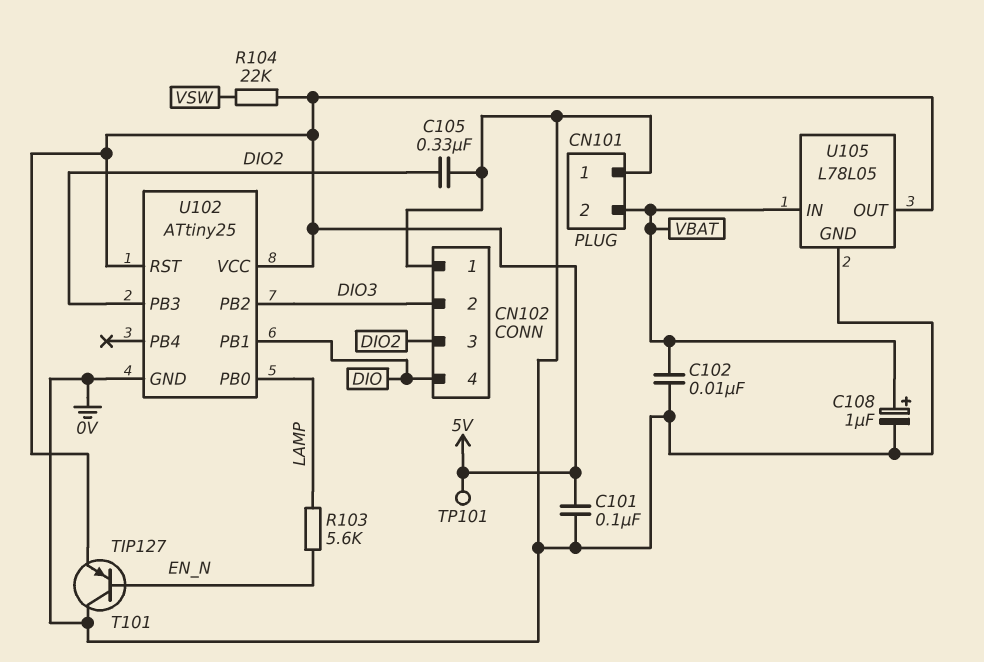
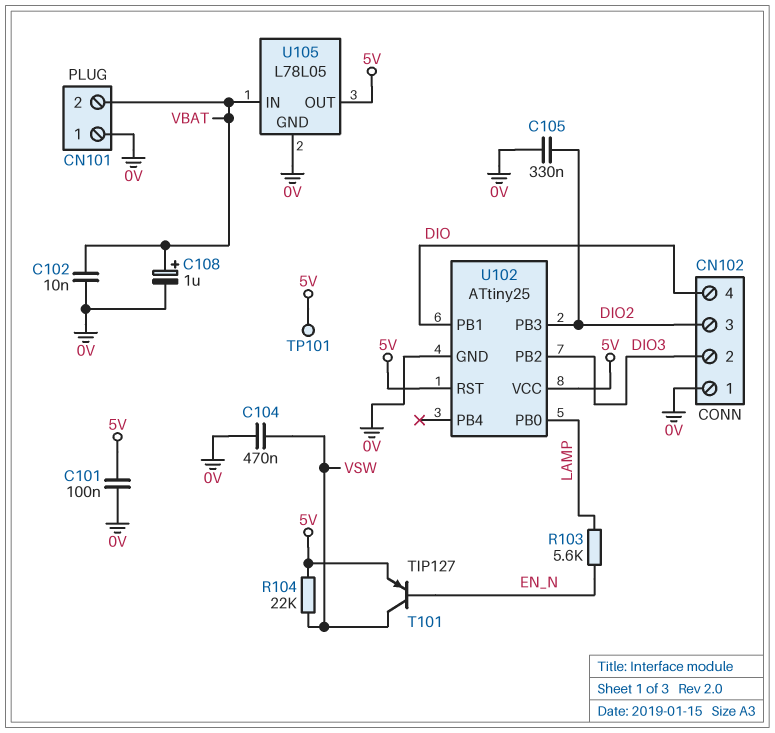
C104: none -> 470nF (0V, VSW)
T101: PNP TIP127 (B EN_N, C 0V, E 5V) -> PNP TIP127 (B EN_N, C VSW, E 5V)

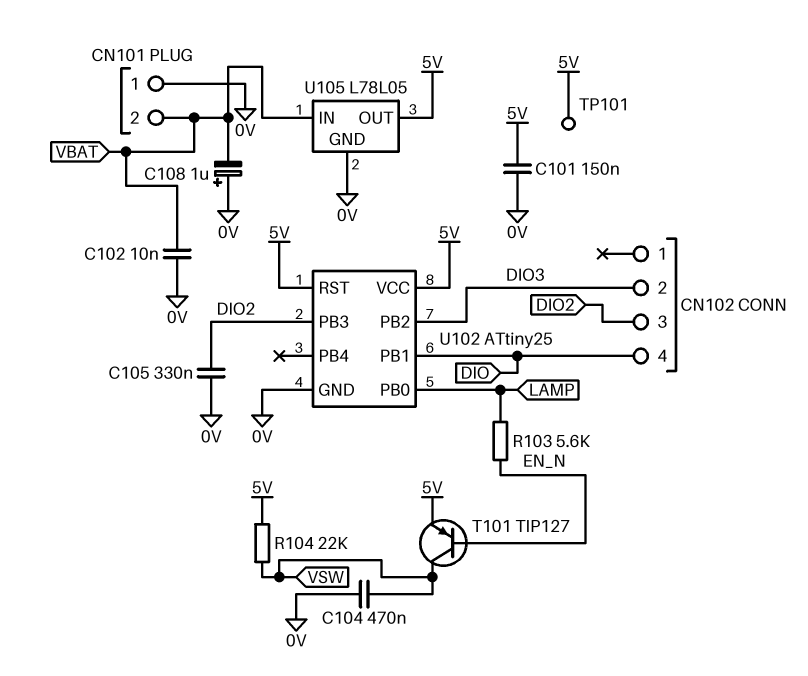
C101: 100nF (0V, 5V) -> 150nF (0V, 5V)
C108: 1uF (plus VBAT, minus 0V) -> 1uF (plus 0V, minus VBAT)
CN102 pin 1: 0V -> none

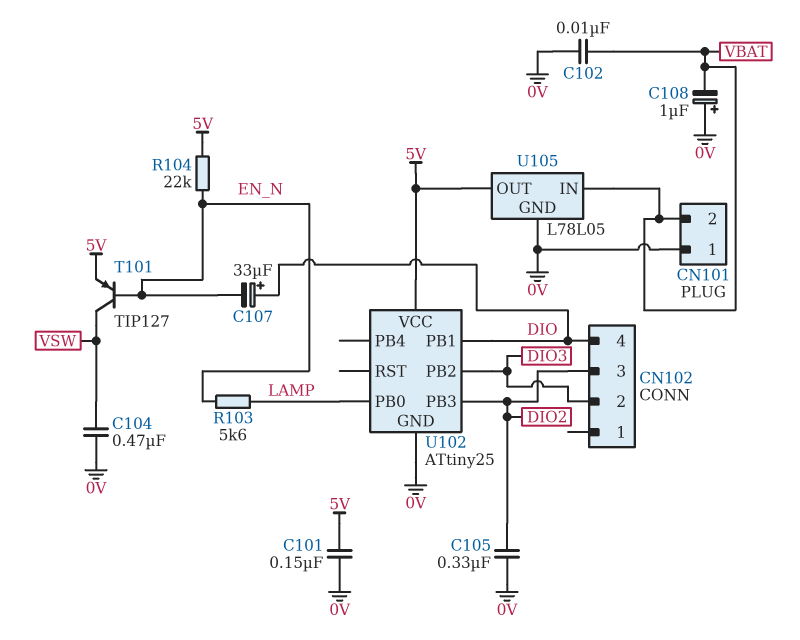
C107: none -> 33uF (plus DIO, minus EN_N)
R104: 22k (5V, VSW) -> 22k (5V, EN_N)
TP101: test point (5V) -> none
U102 pin RST: 5V -> none

